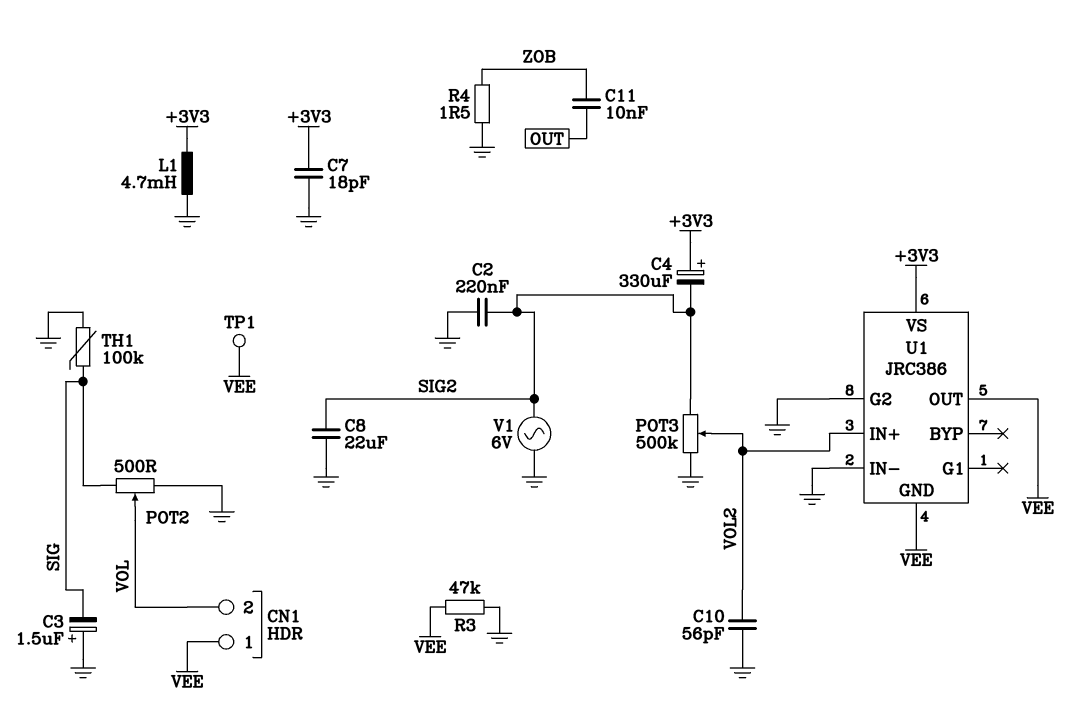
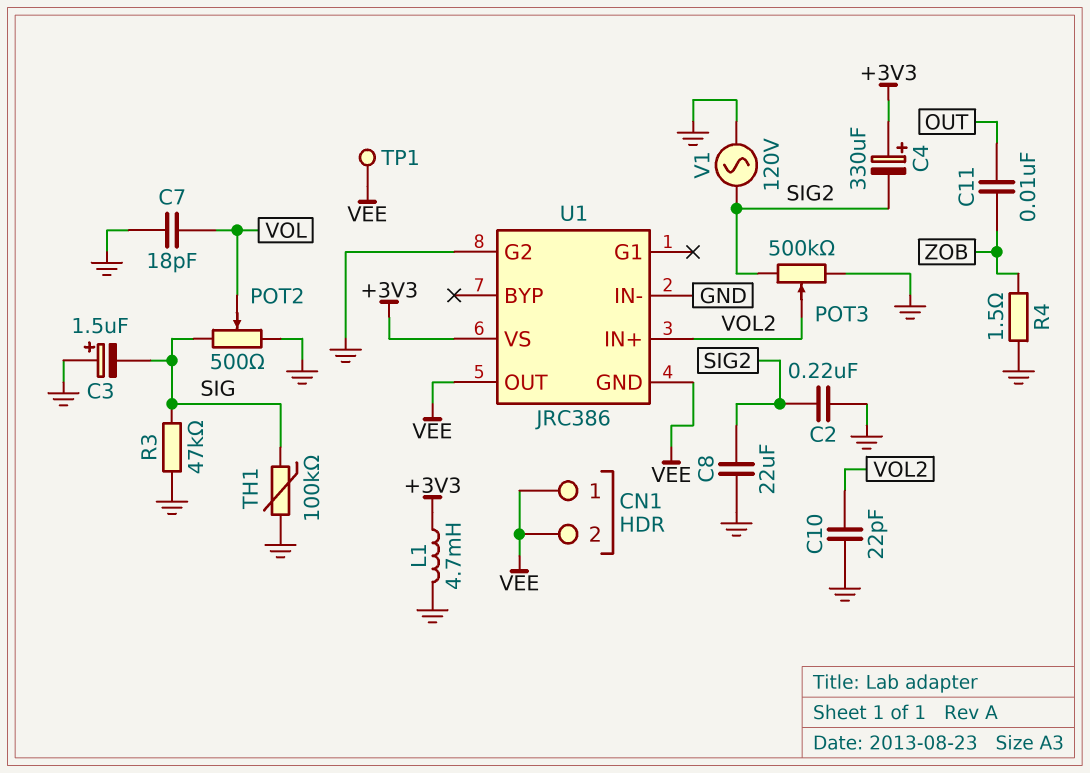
C7: 18pF (+3V3, GND) -> 18pF (GND, VOL)
C10: 56pF (GND, VOL2) -> 22pF (GND, VOL2)
CN1 pin 2: VOL -> VEE
R3: 47k (GND, VEE) -> 47k (GND, SIG)
V1: AC 6V (GND, SIG2) -> AC 120V (GND, SIG2)

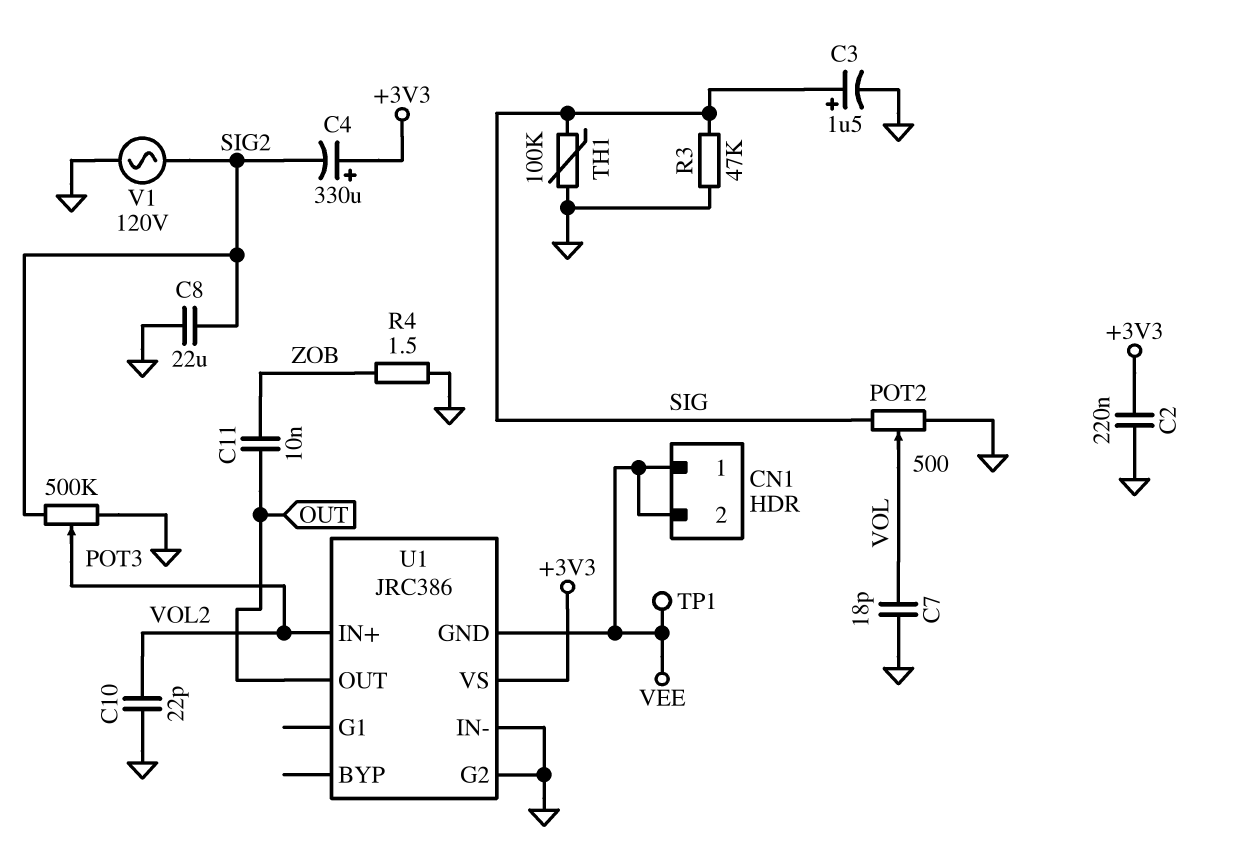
C2: 220nF (GND, SIG2) -> 220nF (+3V3, GND)
C3: 1.5uF (plus GND, minus SIG) -> 1.5uF (plus SIG, minus GND)
L1: 4.7mH (+3V3, GND) -> none
U1 pin OUT: VEE -> OUT

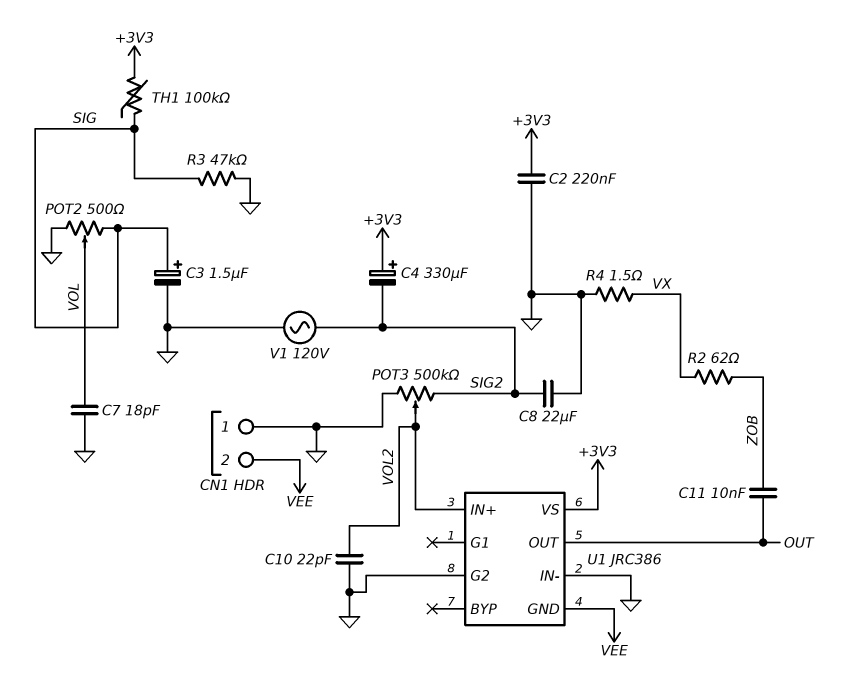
CN1 pin 1: VEE -> GND
R2: none -> 62 (VX, ZOB)
R4: 1.5 (GND, ZOB) -> 1.5 (GND, VX)
TH1: 100k (GND, SIG) -> 100k (+3V3, SIG)
TP1: test point (VEE) -> none

